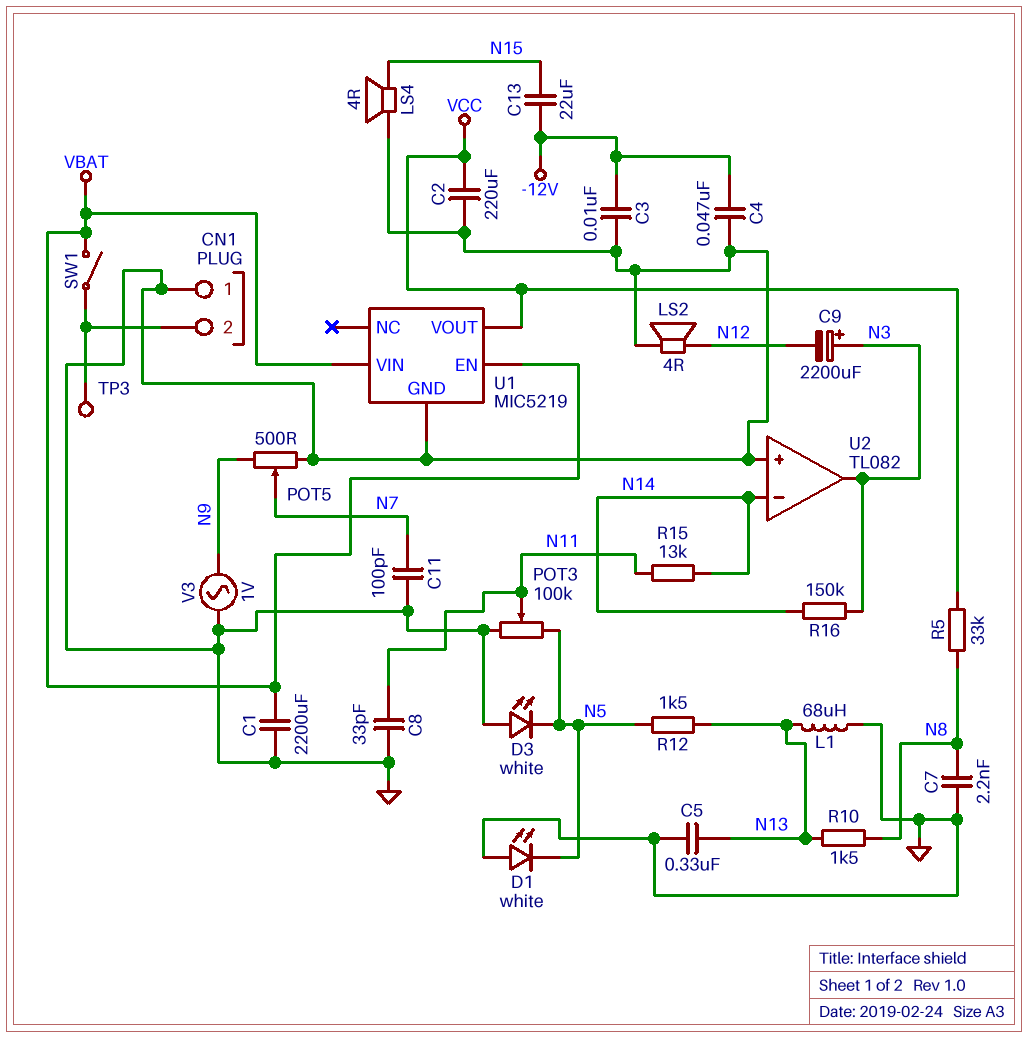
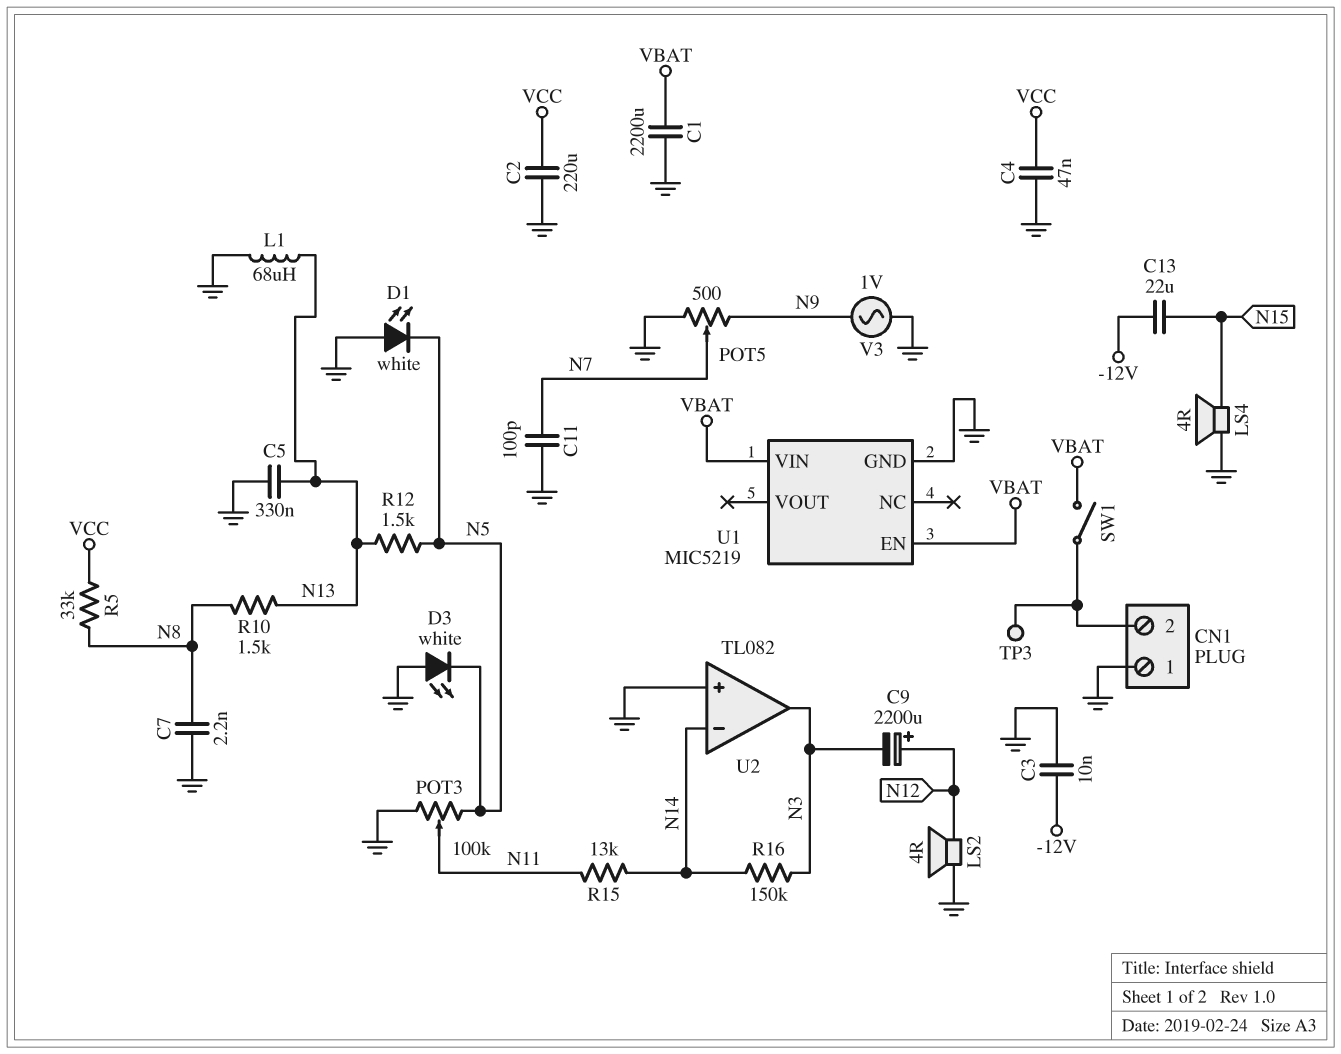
C4: 47nF (-12V, GND) -> 47nF (GND, VCC)
C8: 33pF (GND, N11) -> none
C9: 2200uF (plus N3, minus N12) -> 2200uF (plus N12, minus N3)
U1 pin VOUT: VCC -> none

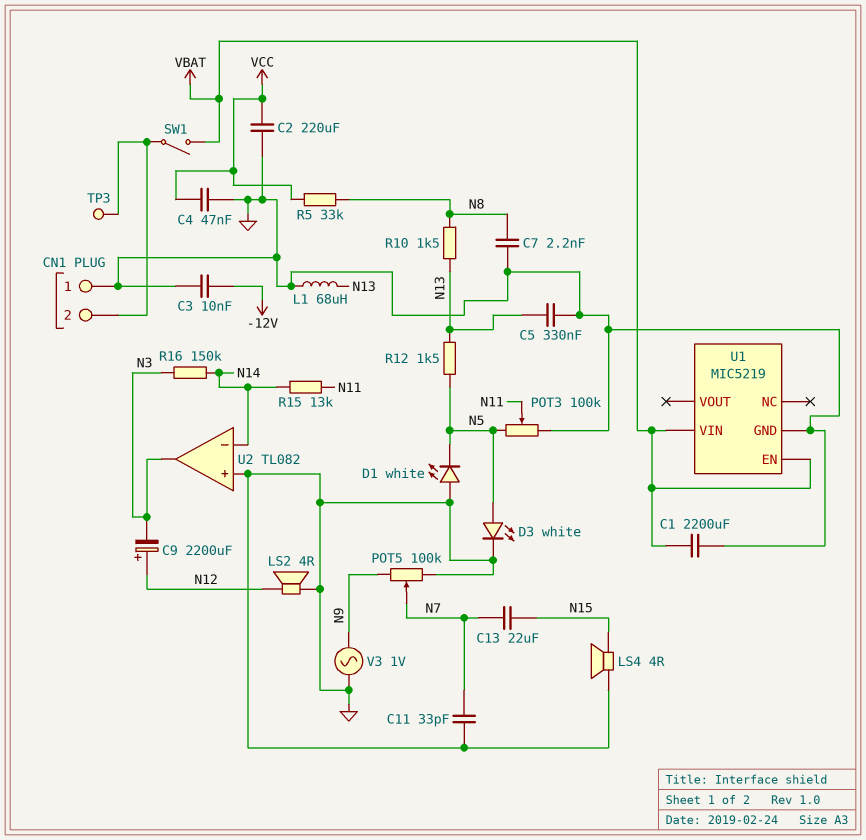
C11: 100pF (GND, N7) -> 33pF (GND, N7)
C13: 22uF (-12V, N15) -> 22uF (N7, N15)
D3: LED white (A GND, K N5) -> LED white (A N5, K GND)
POT5: 500 (GND, N9, wiper N7) -> 100k (GND, N9, wiper N7)

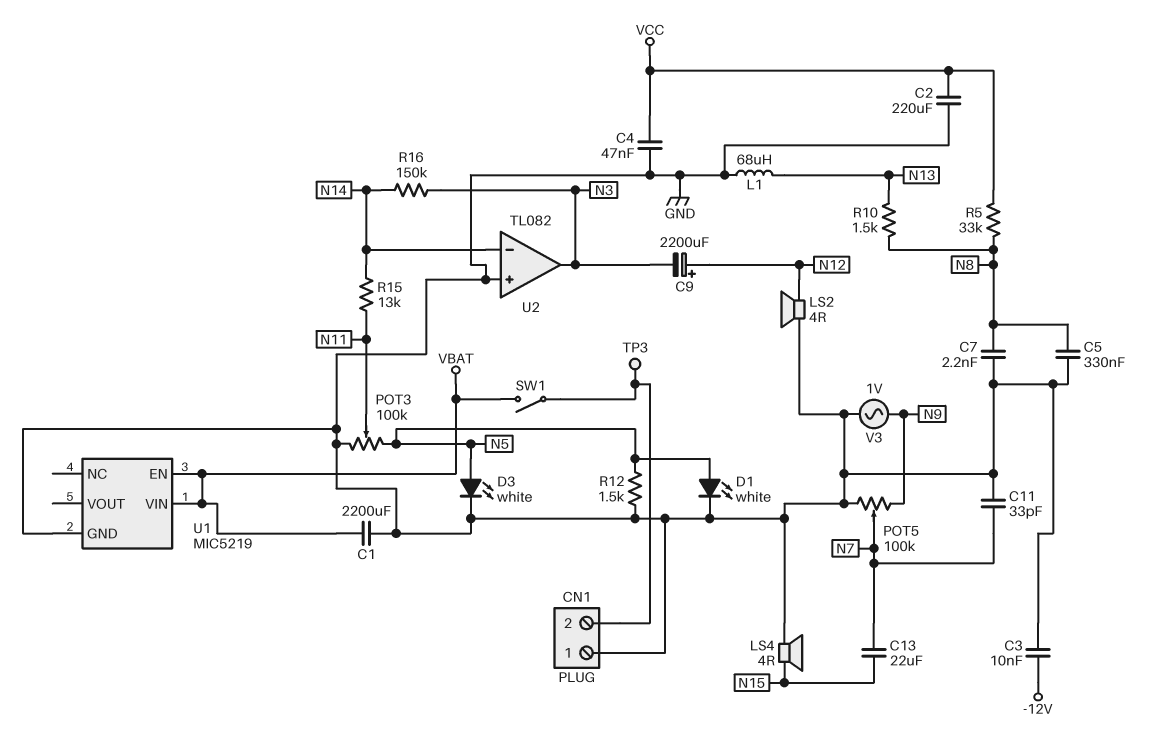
C5: 330nF (GND, N13) -> 330nF (GND, N8)
D1: LED white (A GND, K N5) -> LED white (A N5, K GND)
R12: 1.5k (N5, N13) -> 1.5k (GND, N5)

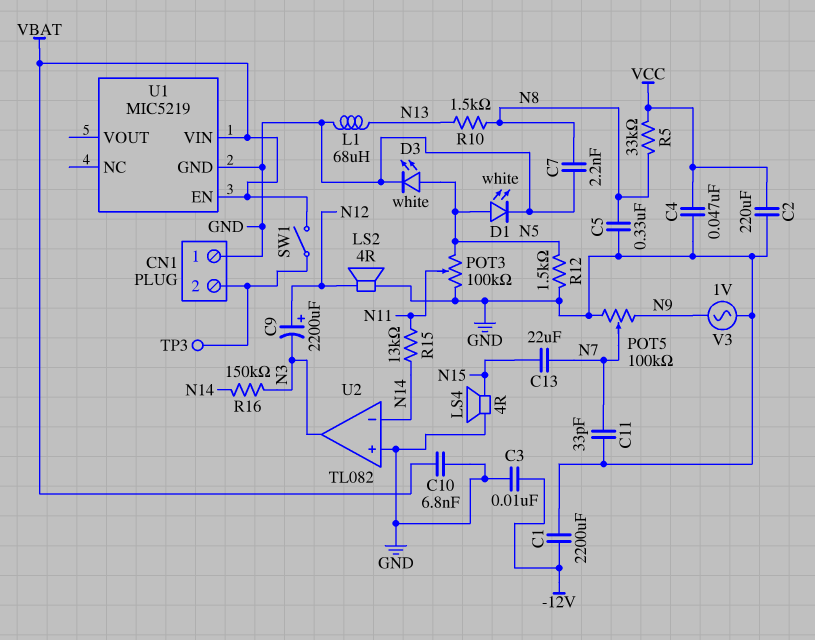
C1: 2200uF (GND, VBAT) -> 2200uF (-12V, GND)
C10: none -> 6.8nF (GND, VBAT)

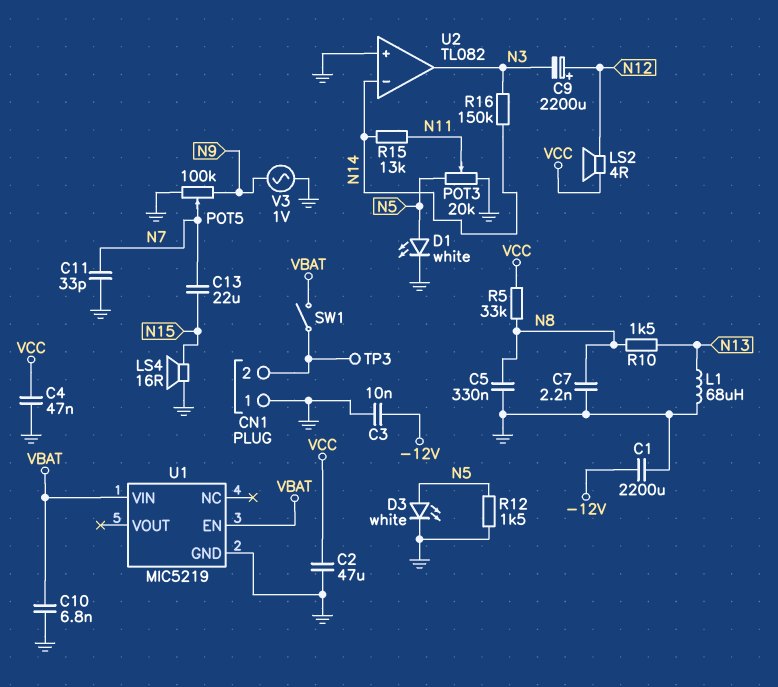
C2: 220uF (GND, VCC) -> 47uF (GND, VCC)
LS2: speaker 4R (GND, N12) -> speaker 4R (N12, VCC)
LS4: speaker 4R (GND, N15) -> speaker 16R (GND, N15)
POT3: 100k (GND, N5, wiper N11) -> 20k (GND, N5, wiper N11)

